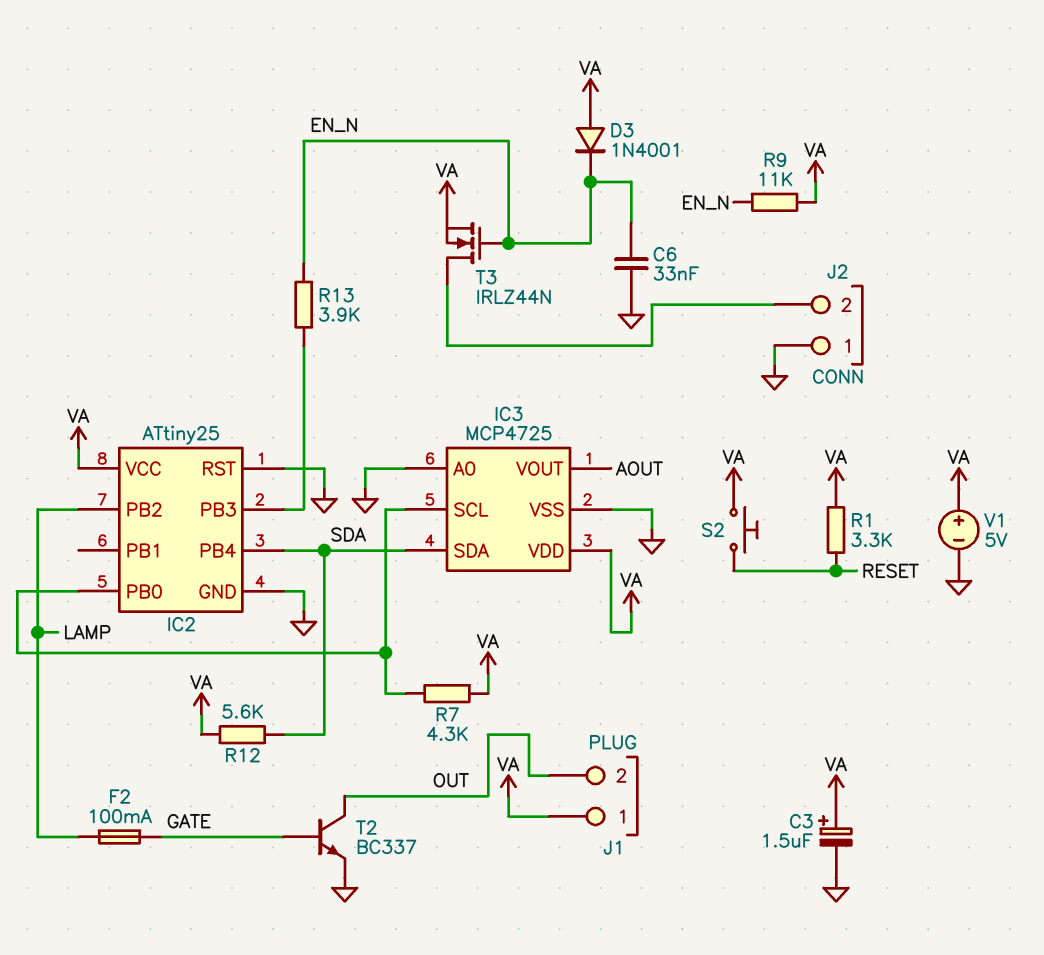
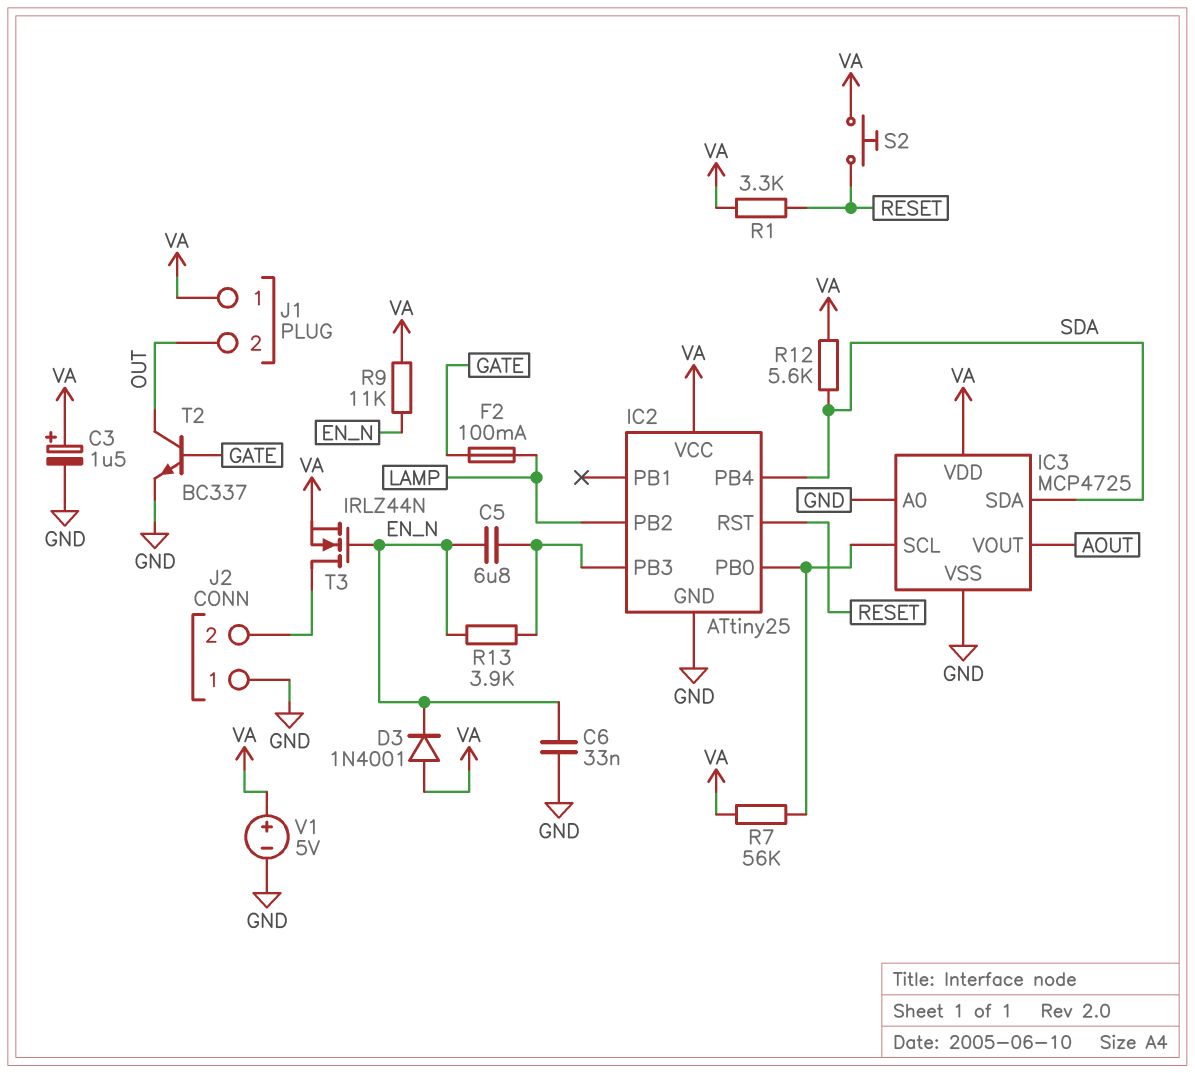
C5: none -> 6.8uF (EN_N, IC2/PB3)
IC2 pin RST: GND -> RESET
R7: 4.3k (IC2/PB0, VA) -> 56k (IC2/PB0, VA)

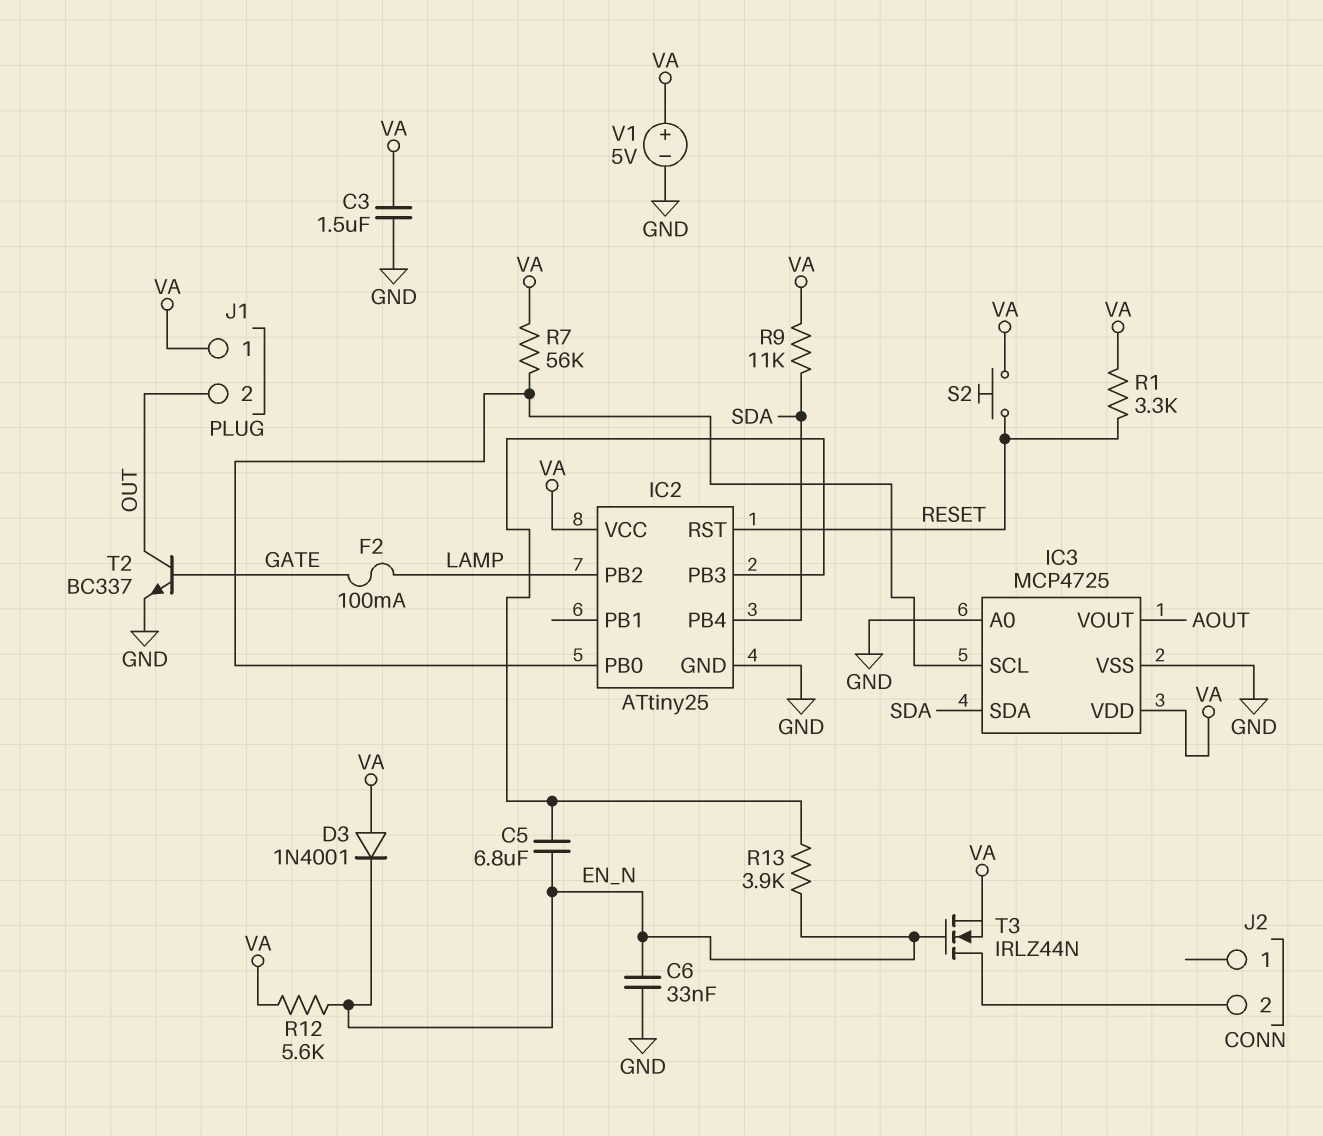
C3: 1.5uF (plus VA, minus GND) -> 1.5uF (GND, VA)
J2 pin 1: GND -> none
R9: 11k (EN_N, VA) -> 11k (SDA, VA)
R12: 5.6k (SDA, VA) -> 5.6k (EN_N, VA)

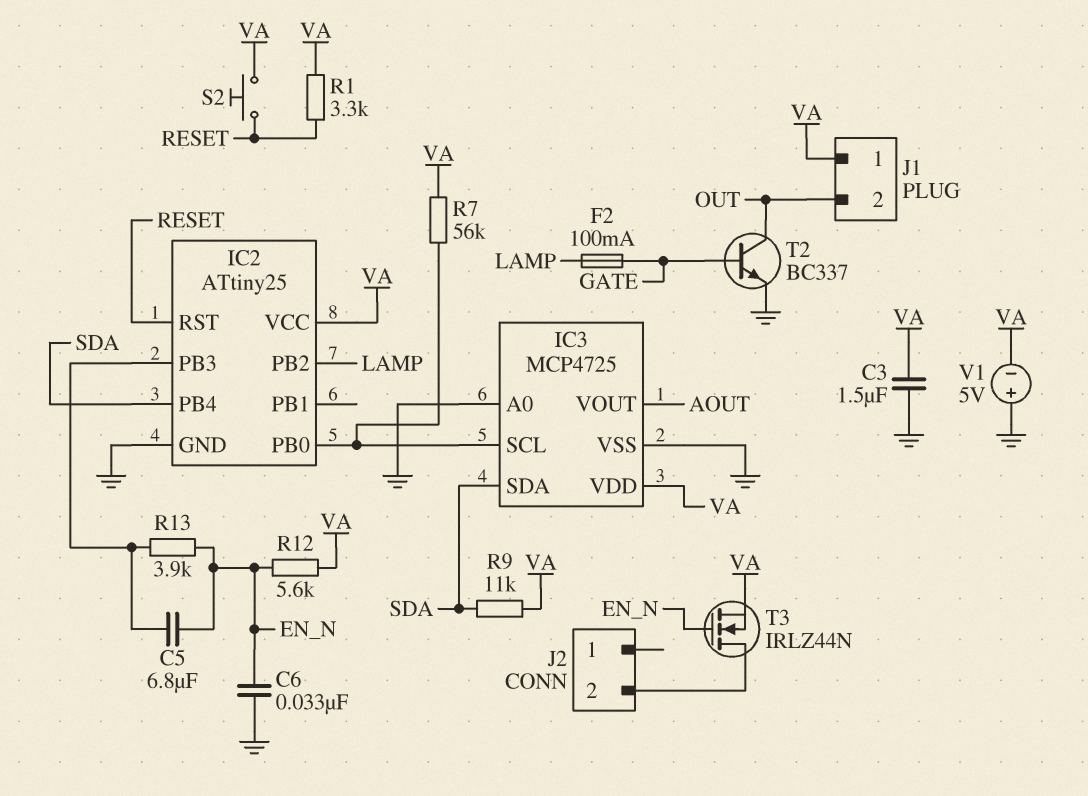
D3: diode 1N4001 (A VA, K EN_N) -> none
V1: 5V (plus VA, minus GND) -> 5V (plus GND, minus VA)

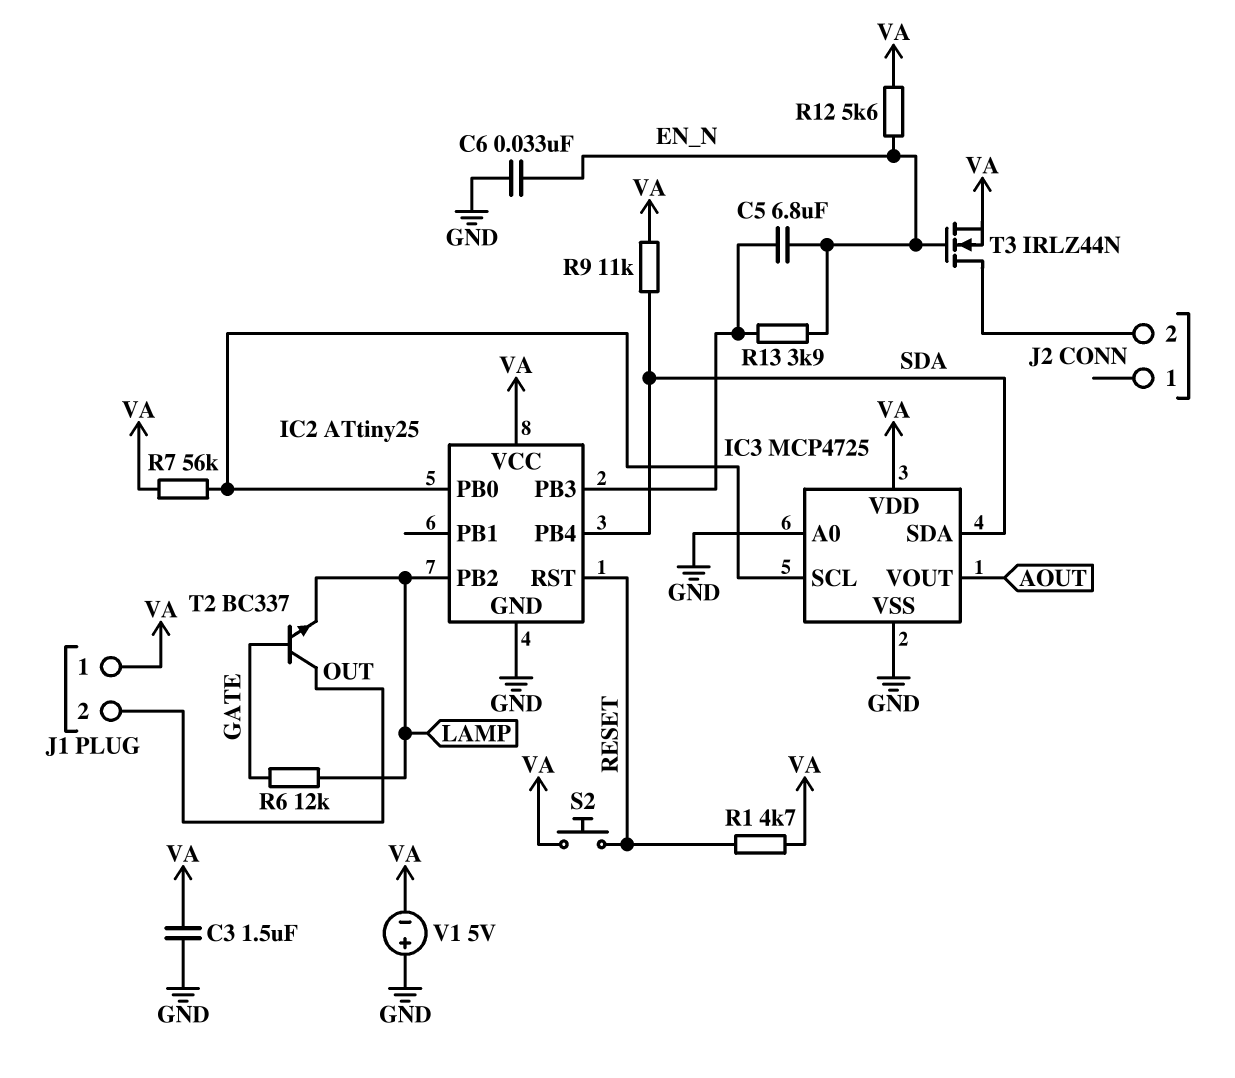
F2: 100mA (GATE, LAMP) -> none
R1: 3.3k (RESET, VA) -> 4.7k (RESET, VA)
R6: none -> 12k (GATE, LAMP)
T2: NPN BC337 (B GATE, C OUT, E GND) -> NPN BC337 (B GATE, C OUT, E LAMP)

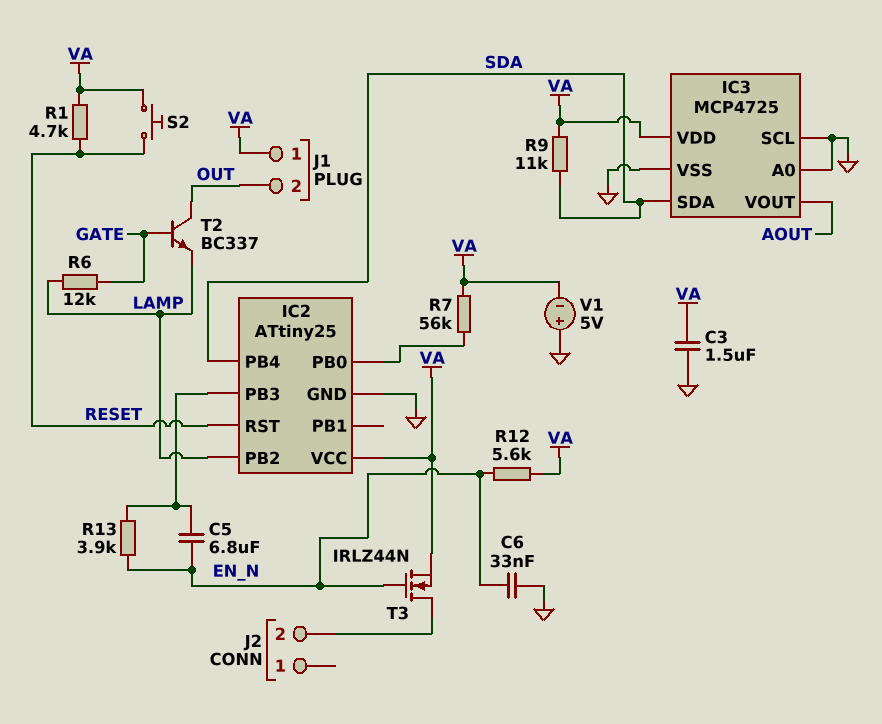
IC3 pin SCL: IC2/PB0 -> GND

